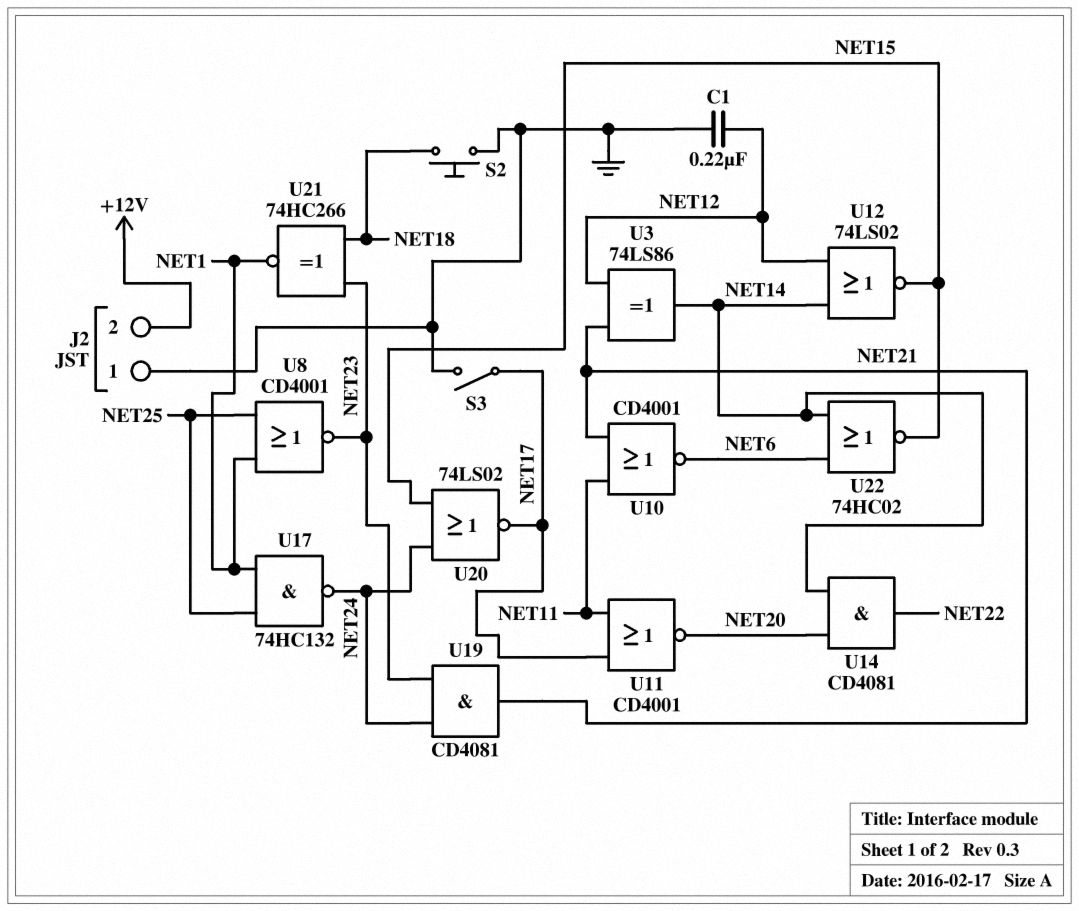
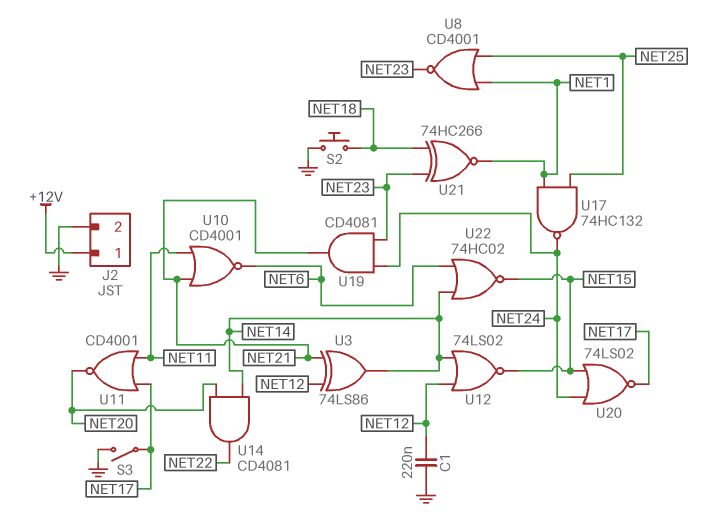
J2 pin 1: GND -> +12V
J2 pin 2: +12V -> GND

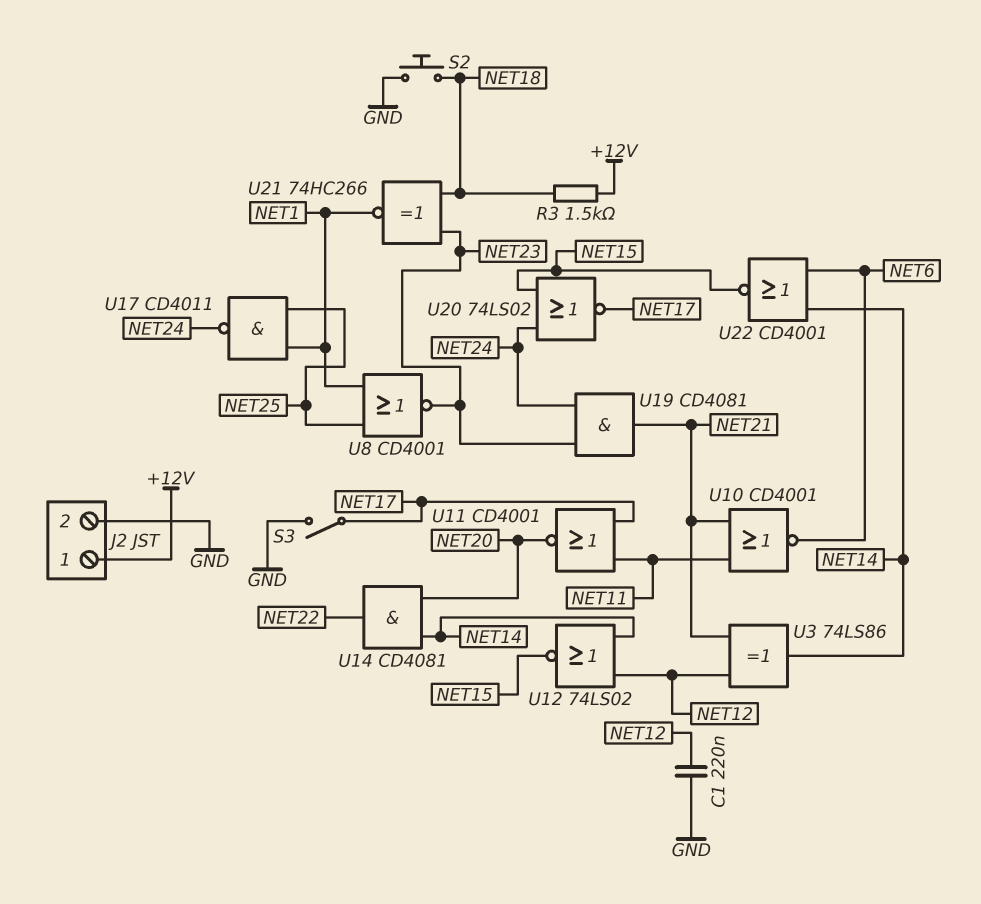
R3: none -> 1.5k (+12V, NET18)
U17: NAND 74HC132 (in NET1, in NET25, out NET24) -> NAND CD4011 (in NET1, in NET25, out NET24)
U22: NOR 74HC02 (in NET6, in NET14, out NET15) -> NOR CD4001 (in NET6, in NET14, out NET15)

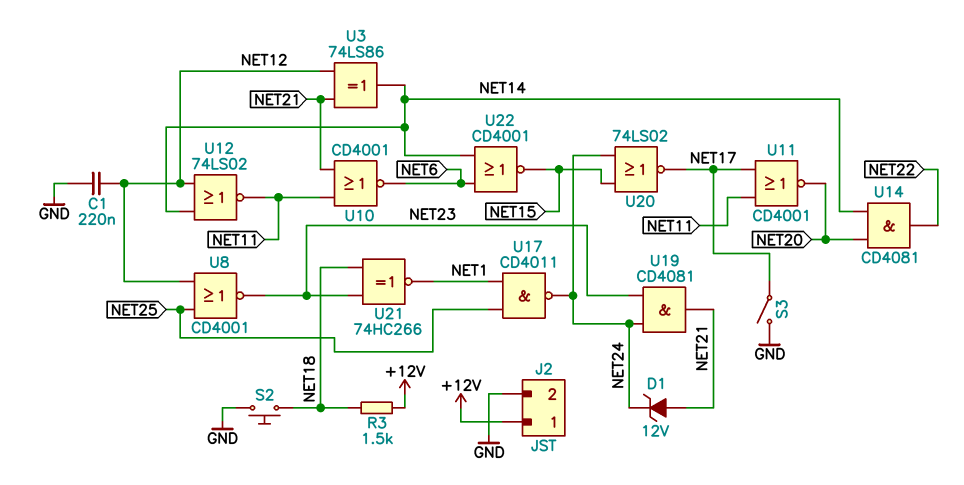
D1: none -> zener 12V (A NET21, K NET24)
U8: NOR CD4001 (in NET1, in NET25, out NET23) -> NOR CD4001 (in NET12, in NET25, out NET23)
U12: NOR 74LS02 (in NET12, in NET14, out NET15) -> NOR 74LS02 (in NET12, in NET14, out NET11)

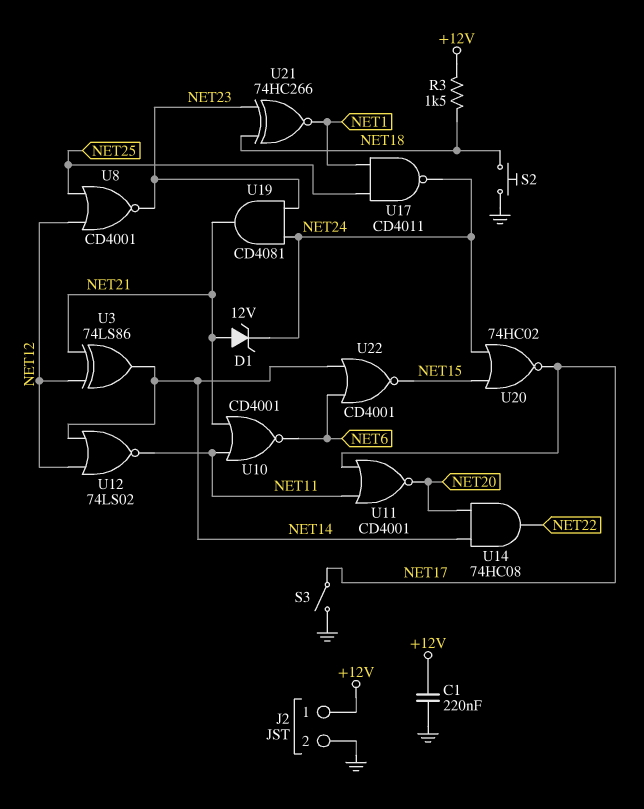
C1: 220nF (GND, NET12) -> 220nF (+12V, GND)
U14: AND CD4081 (in NET14, in NET20, out NET22) -> AND 74HC08 (in NET14, in NET20, out NET22)
U20: NOR 74LS02 (in NET15, in NET24, out NET17) -> NOR 74HC02 (in NET15, in NET24, out NET17)

